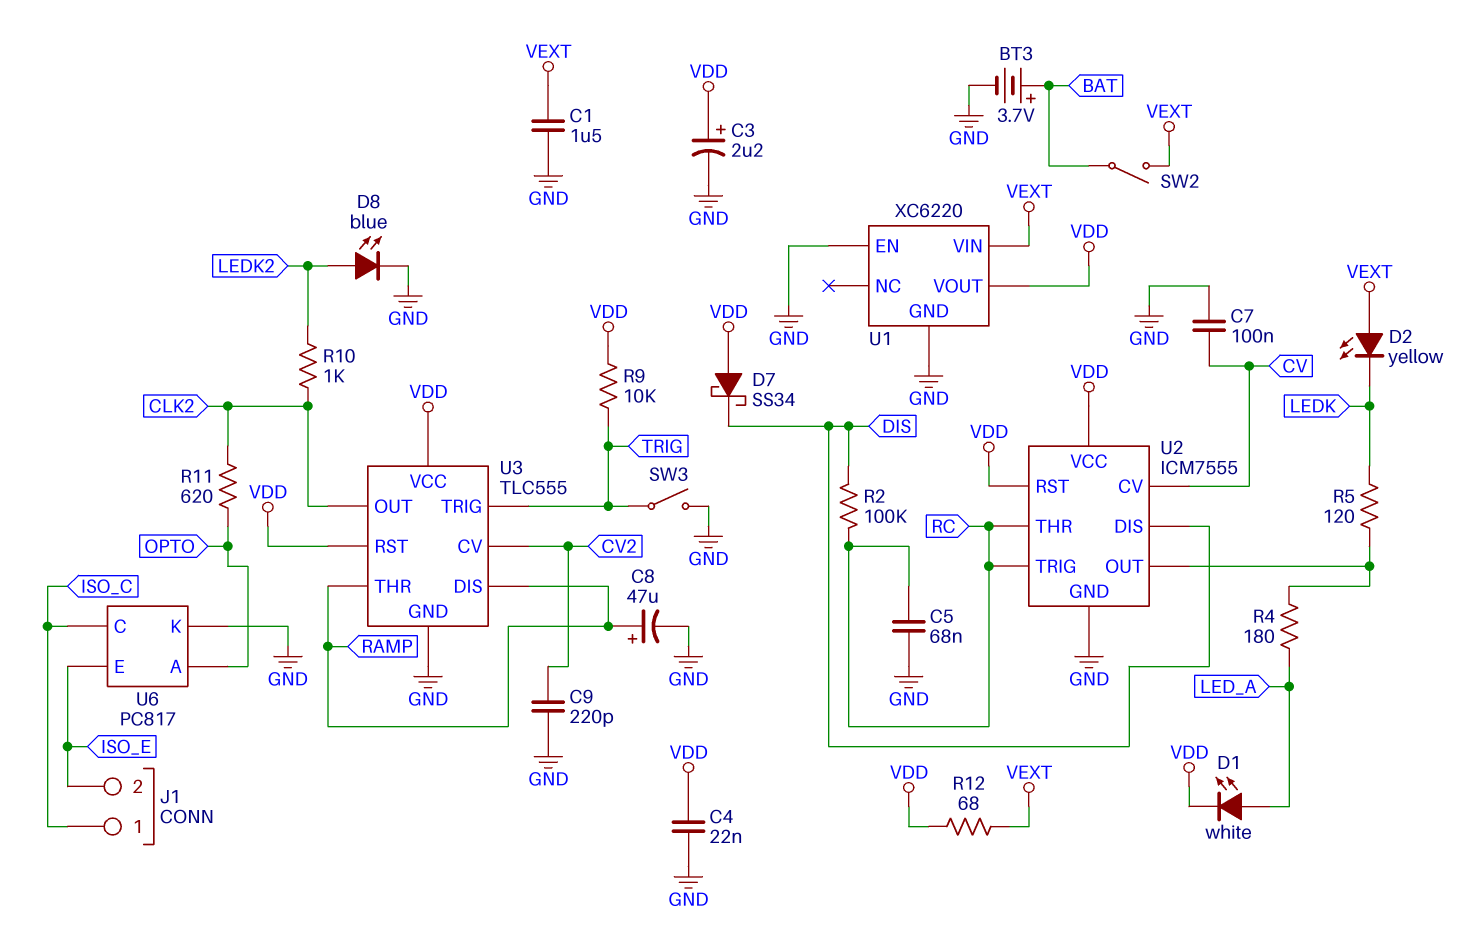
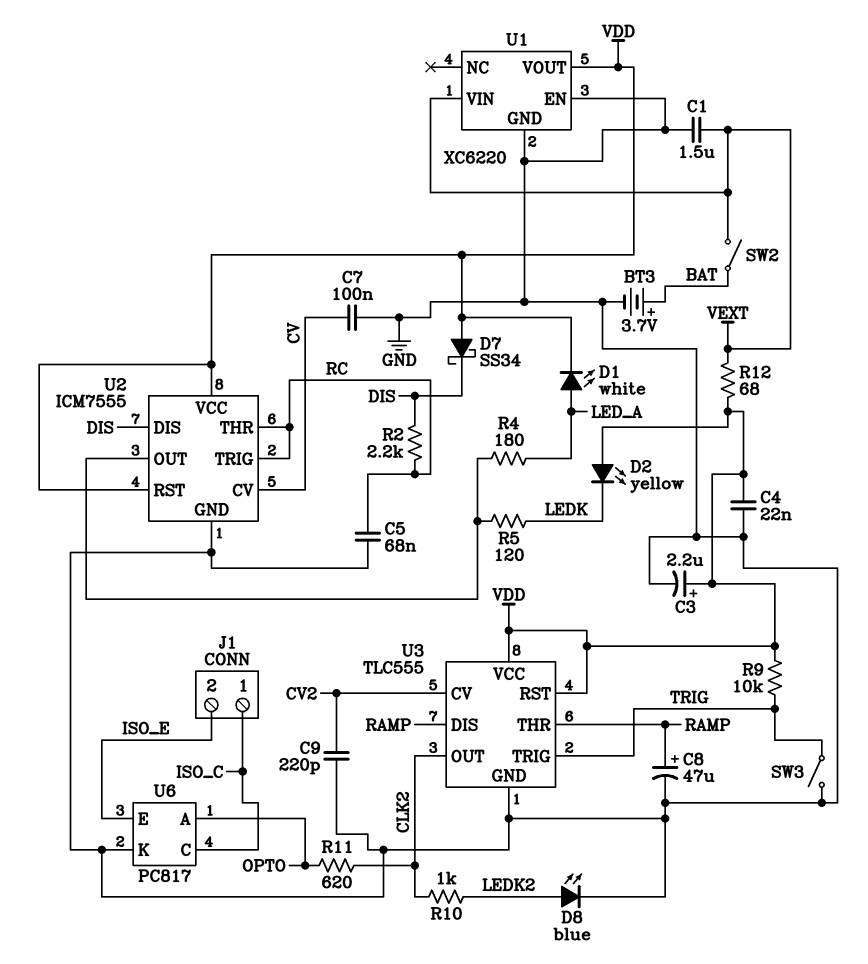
D2: LED yellow (A VEXT, K LEDK) -> LED yellow (A VDD, K LEDK)
R2: 100k (DIS, RC) -> 2.2k (DIS, RC)

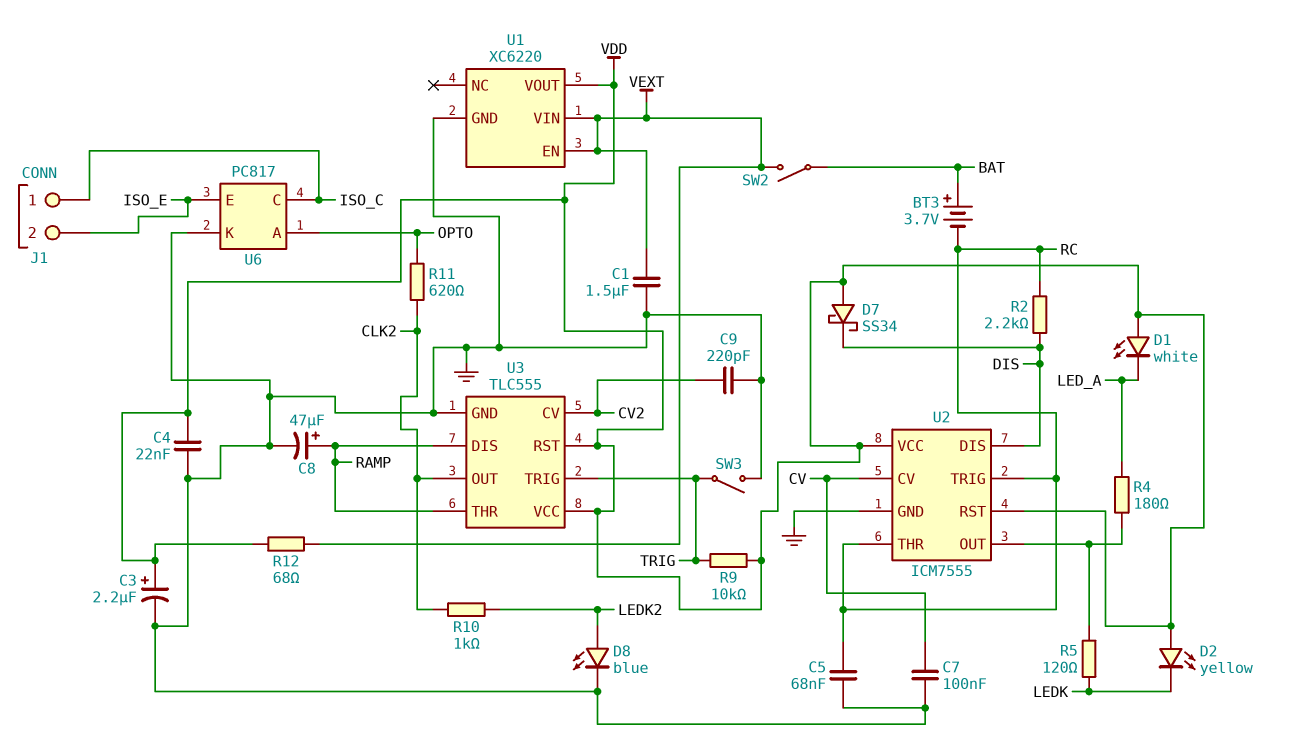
BT3: 3.7V (plus BAT, minus GND) -> 3.7V (plus BAT, minus RC)
D1: LED white (A LED_A, K VDD) -> LED white (A VDD, K LED_A)
U1 pin EN: GND -> VEXT

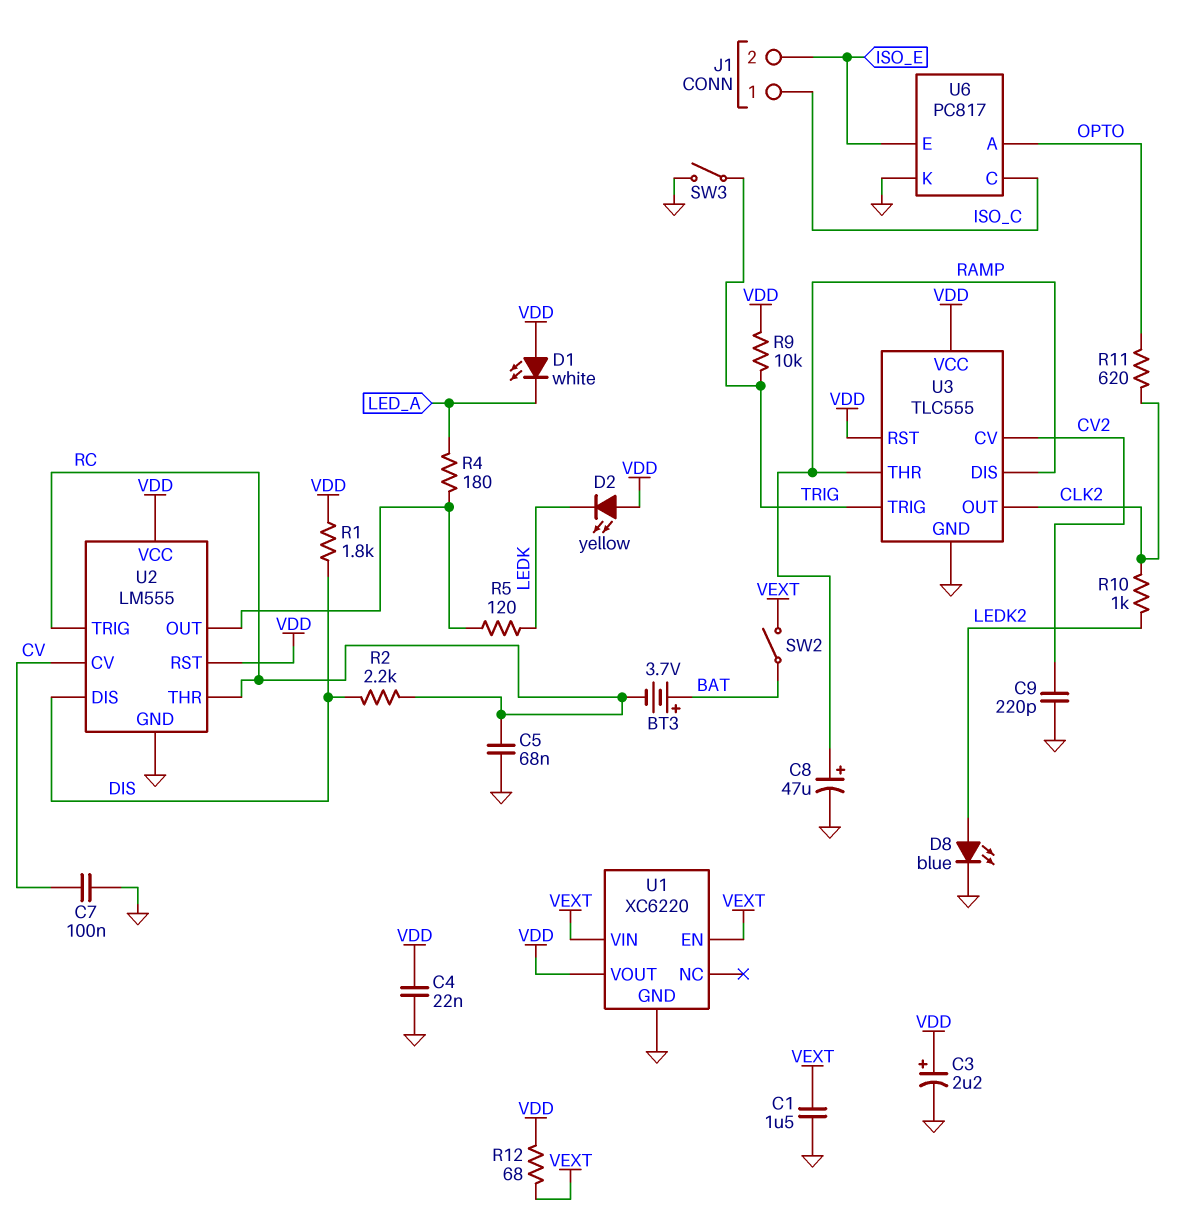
D7: schottky SS34 (A VDD, K DIS) -> none
R1: none -> 1.8k (DIS, VDD)
U2: ICM7555 -> LM555

